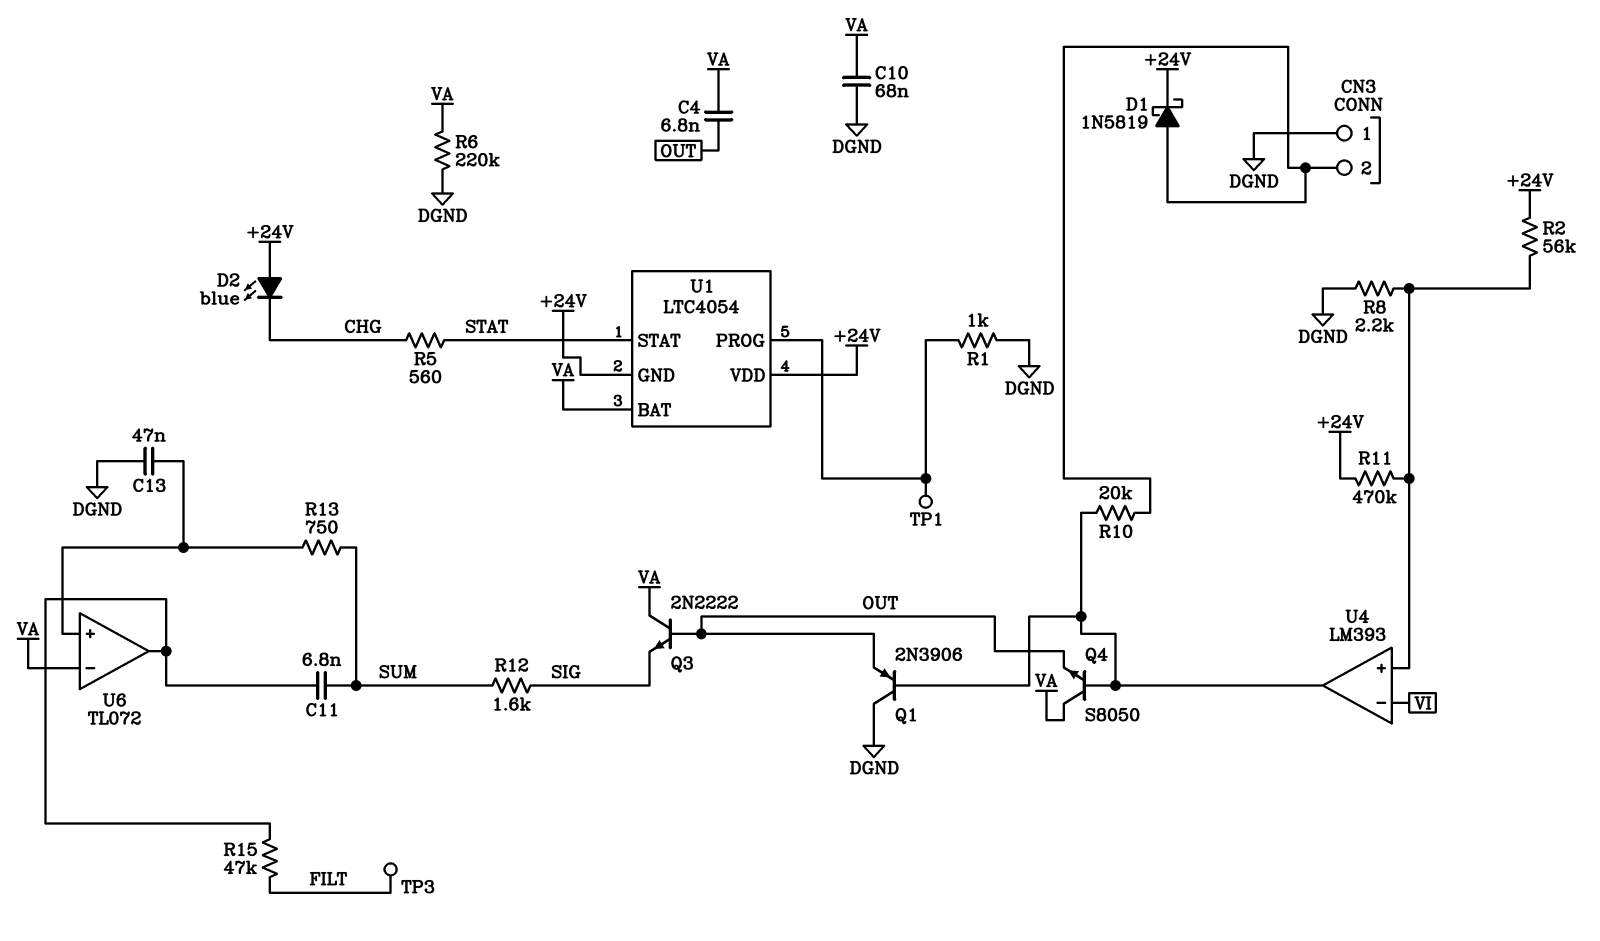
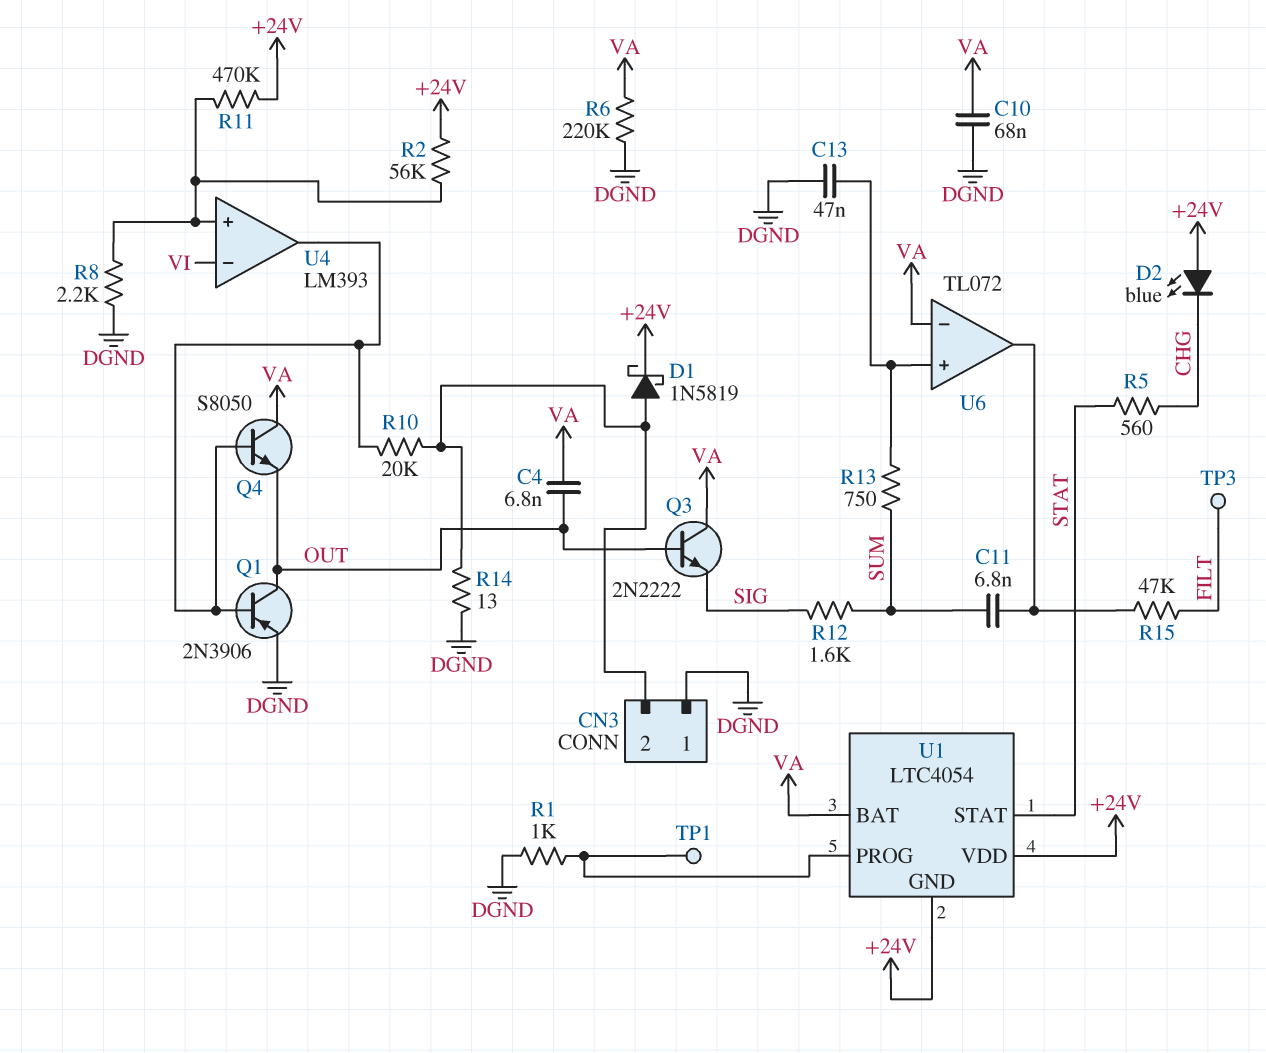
Q1: PNP 2N3906 (B U4/out, C DGND, E OUT) -> PNP 2N3906 (B U4/out, C OUT, E DGND)
R14: none -> 13 (CN3/2, DGND)

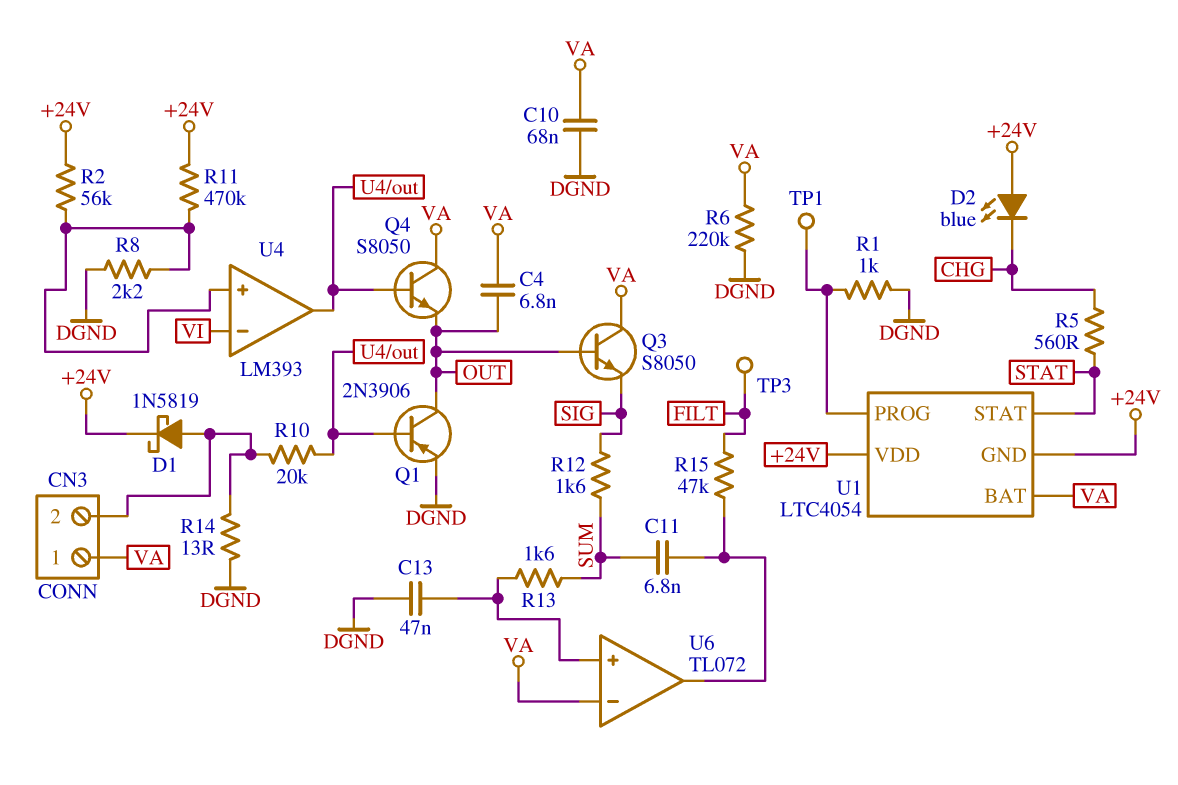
CN3 pin 1: DGND -> VA
Q3: NPN 2N2222 (B OUT, C VA, E SIG) -> NPN S8050 (B OUT, C VA, E SIG)
R13: 750 (SUM, U6/in+) -> 1.6k (SUM, U6/in+)

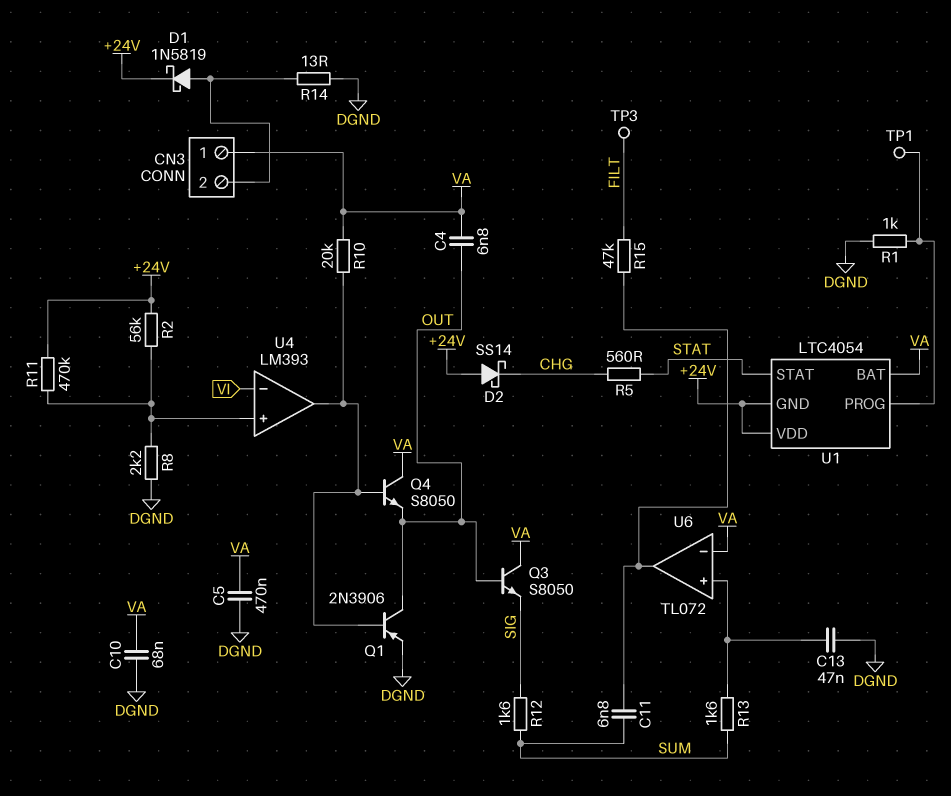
C5: none -> 470nF (DGND, VA)
D2: LED blue (A +24V, K CHG) -> schottky SS14 (A +24V, K CHG)
R6: 220k (DGND, VA) -> none
R10: 20k (CN3/2, U4/out) -> 20k (U4/out, VA)

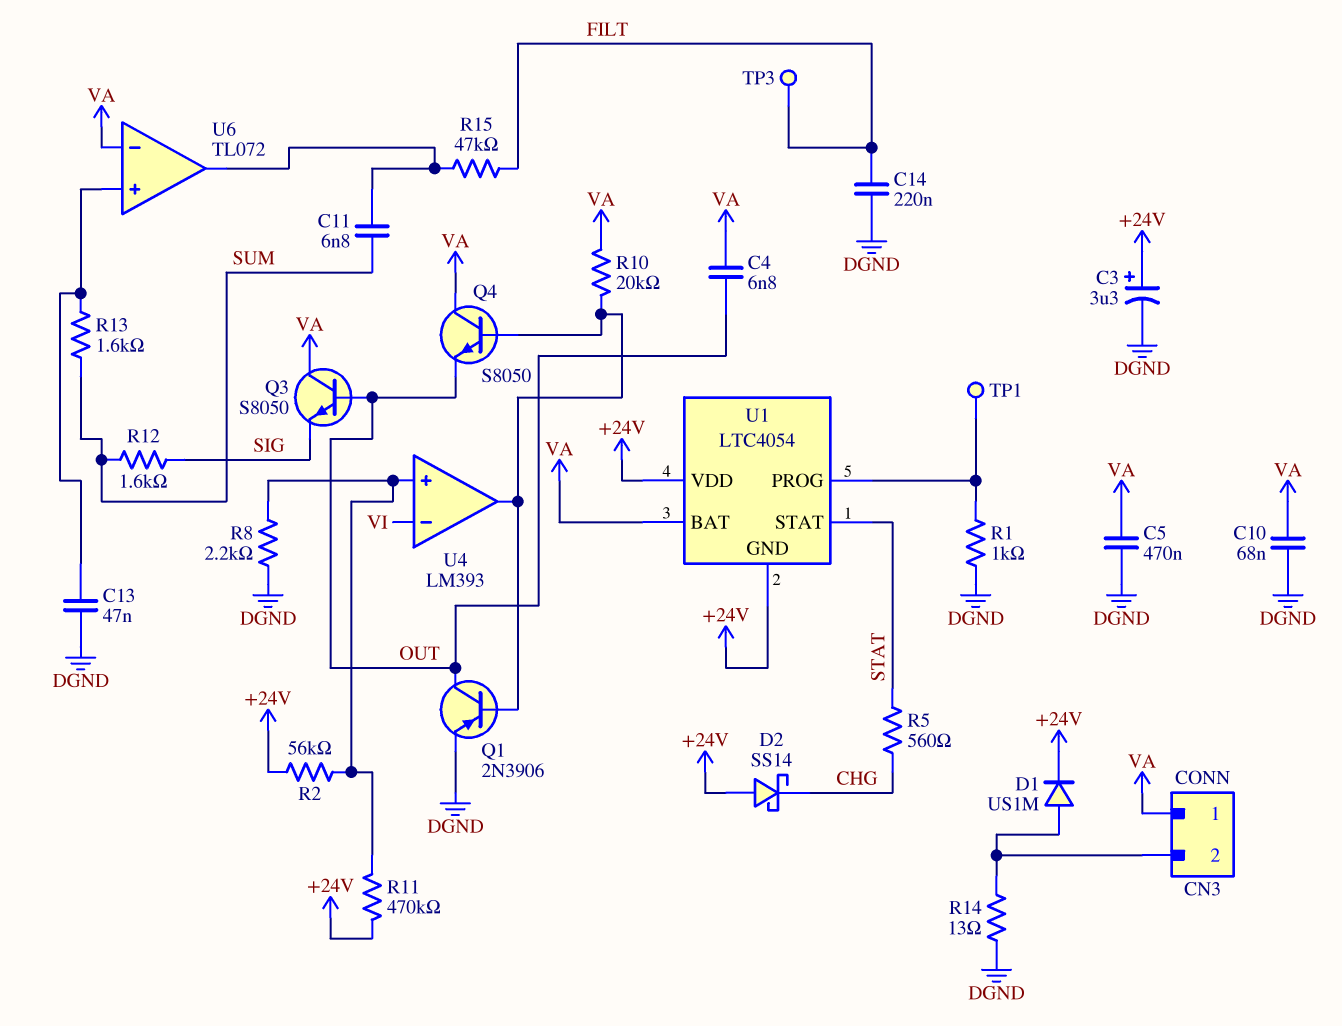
C3: none -> 3.3uF (plus +24V, minus DGND)
C14: none -> 220nF (DGND, FILT)
D1: schottky 1N5819 (A CN3/2, K +24V) -> diode US1M (A CN3/2, K +24V)

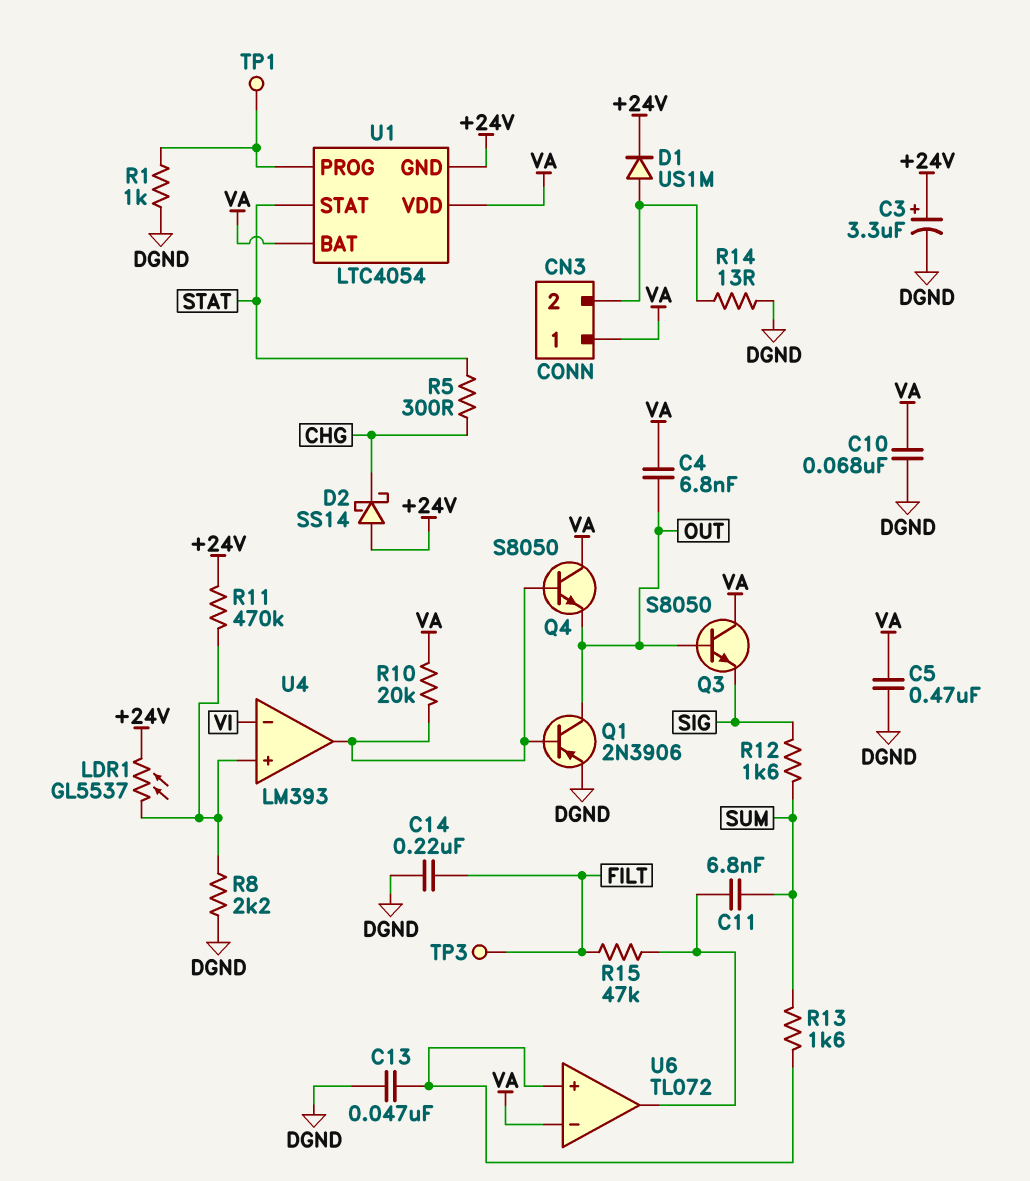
LDR1: none -> GL5537 (+24V, U4/in+)
R2: 56k (+24V, U4/in+) -> none
R5: 560 (CHG, STAT) -> 300 (CHG, STAT)
U1 pin VDD: +24V -> VA

